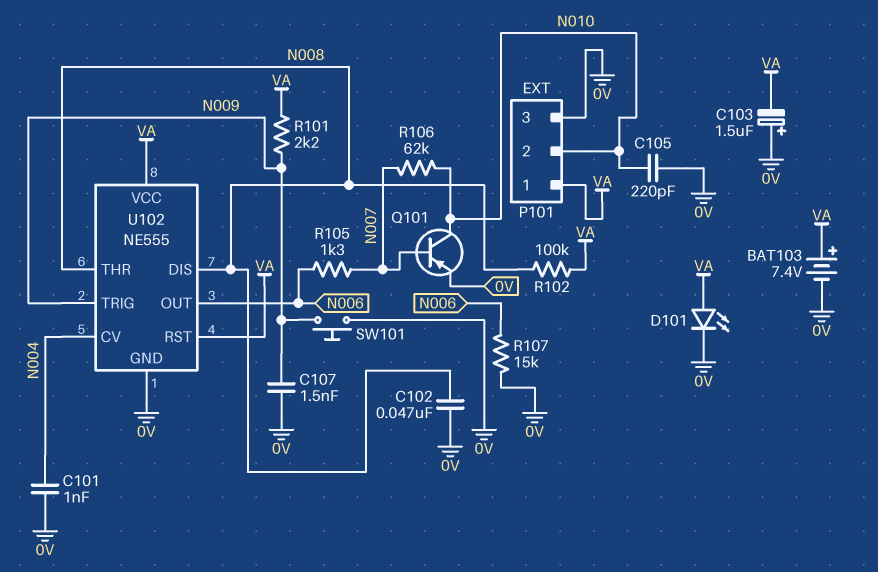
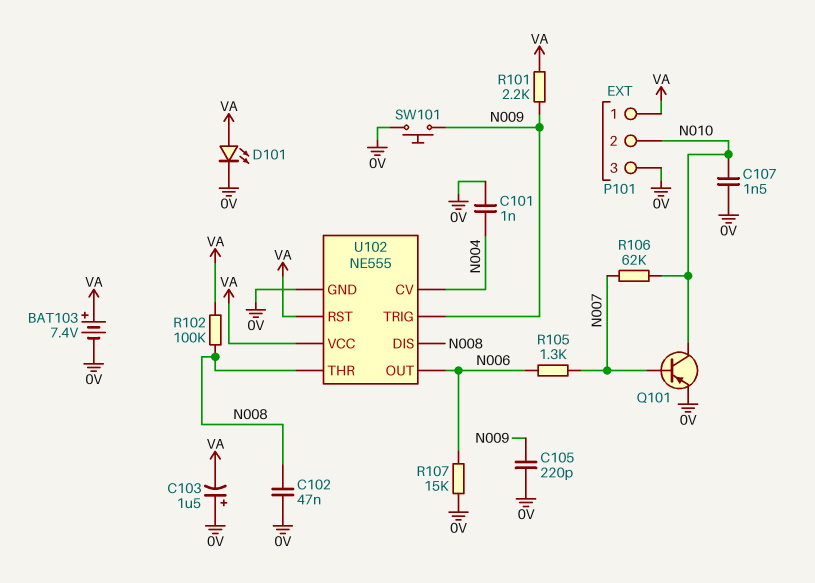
C105: 220pF (0V, N010) -> 220pF (0V, N009)
C107: 1.5nF (0V, N009) -> 1.5nF (0V, N010)

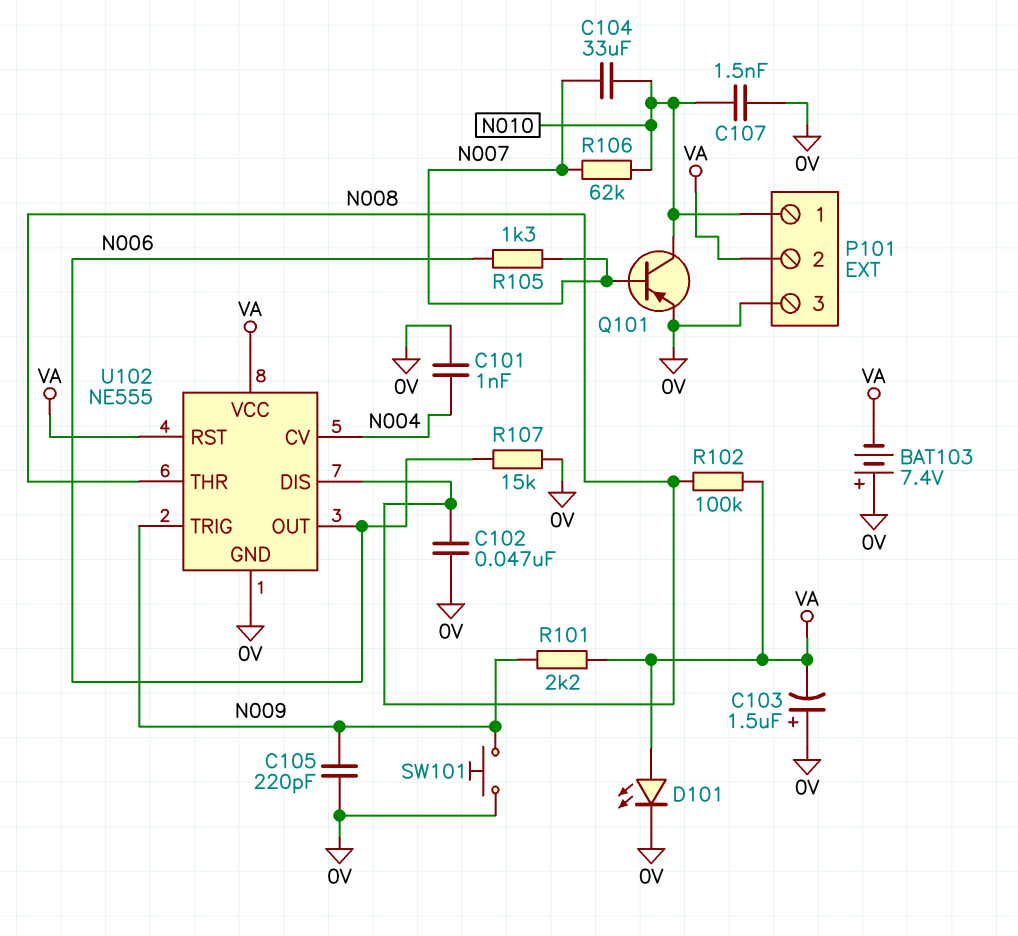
BAT103: 7.4V (plus VA, minus 0V) -> 7.4V (plus 0V, minus VA)
C104: none -> 33uF (N007, N010)
P101 pin 1: VA -> N010
P101 pin 2: N010 -> VA

